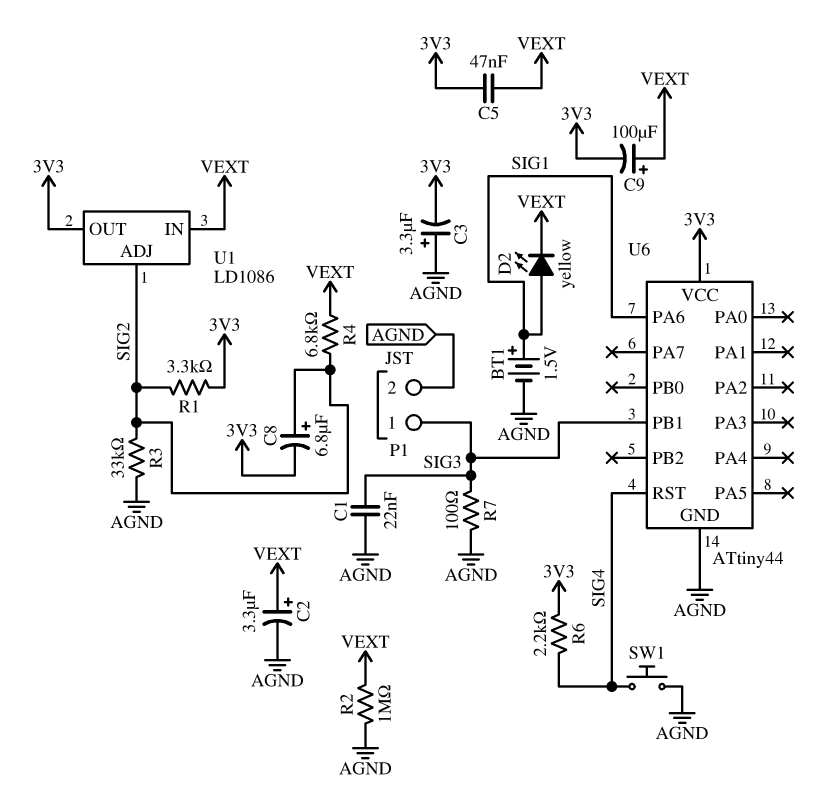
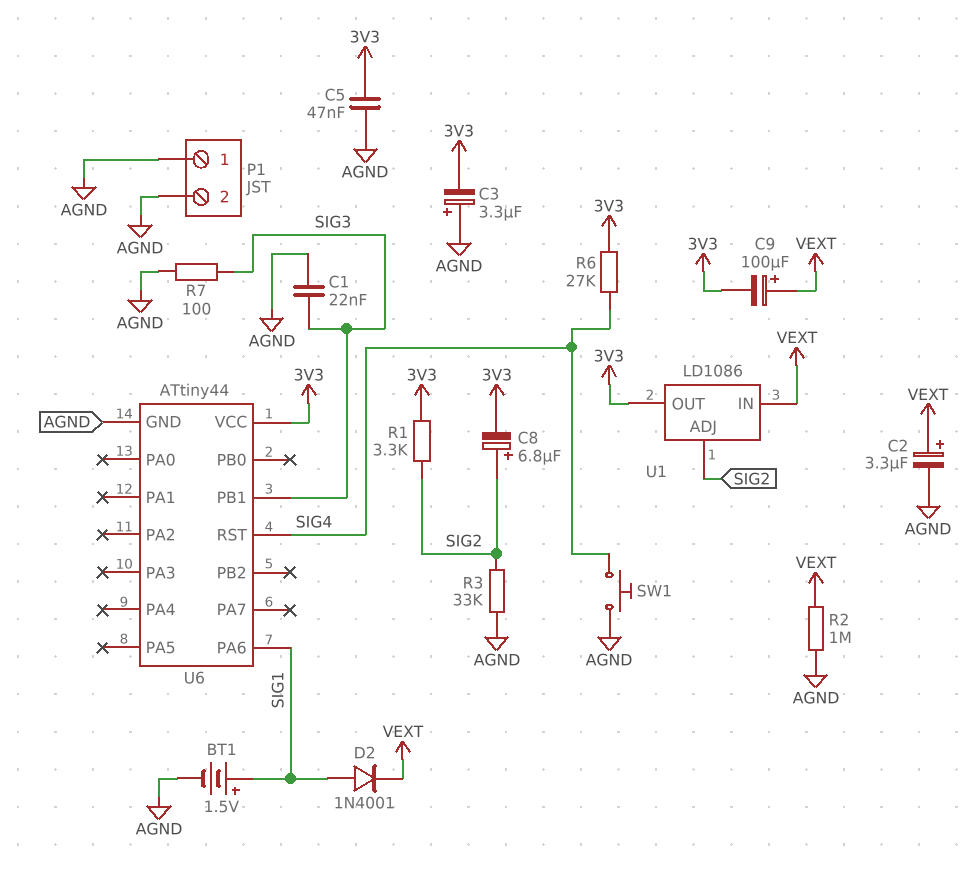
C5: 47nF (3V3, VEXT) -> 47nF (3V3, AGND)
D2: LED yellow (A SIG1, K VEXT) -> diode 1N4001 (A SIG1, K VEXT)
P1 pin 1: SIG3 -> AGND
R4: 6.8k (SIG2, VEXT) -> none
R6: 2.2k (3V3, SIG4) -> 27k (3V3, SIG4)

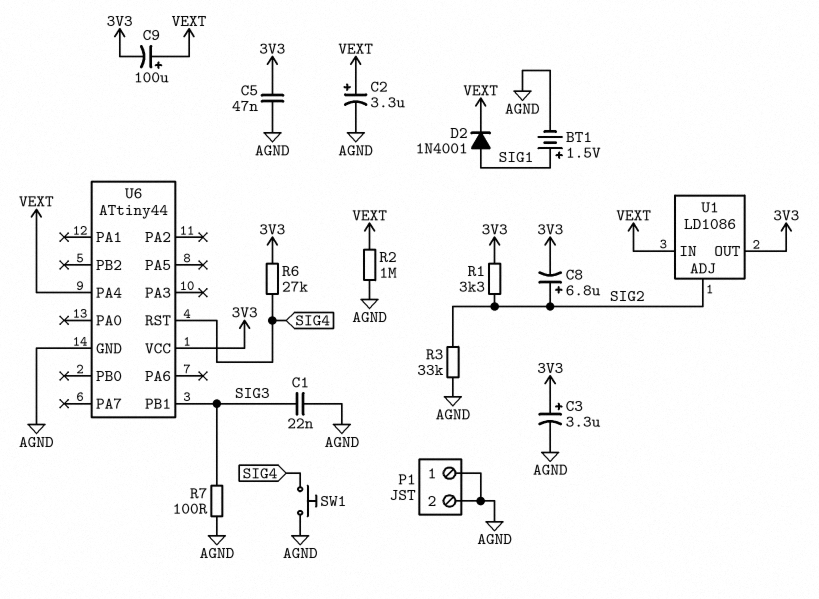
C3: 3.3uF (plus AGND, minus 3V3) -> 3.3uF (plus 3V3, minus AGND)
U6 pin PA4: none -> VEXT
U6 pin PA6: SIG1 -> none

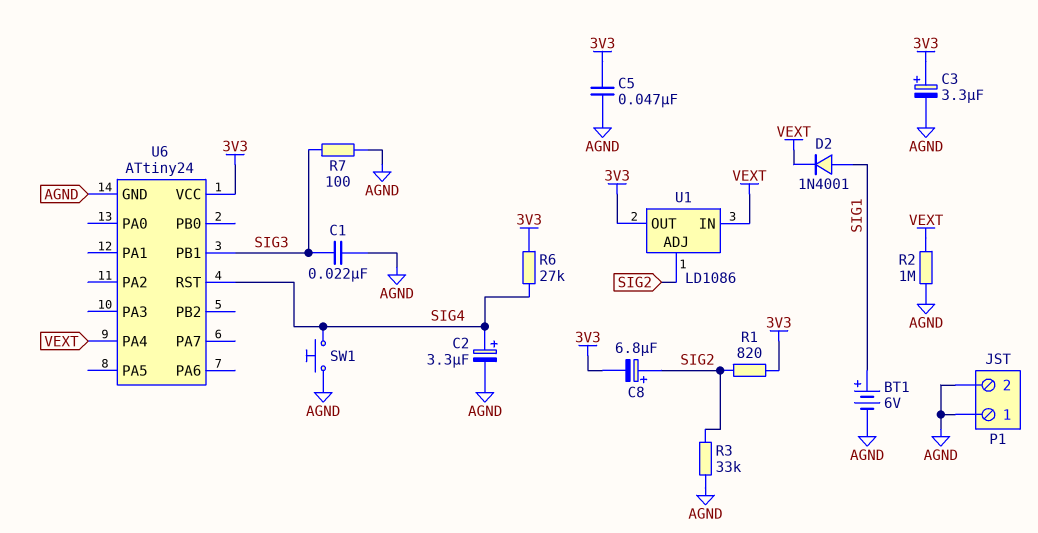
BT1: 1.5V (plus SIG1, minus AGND) -> 6V (plus SIG1, minus AGND)
C2: 3.3uF (plus VEXT, minus AGND) -> 3.3uF (plus SIG4, minus AGND)
C9: 100uF (plus VEXT, minus 3V3) -> none
R1: 3.3k (3V3, SIG2) -> 820 (3V3, SIG2)
U6: ATtiny44 -> ATtiny24

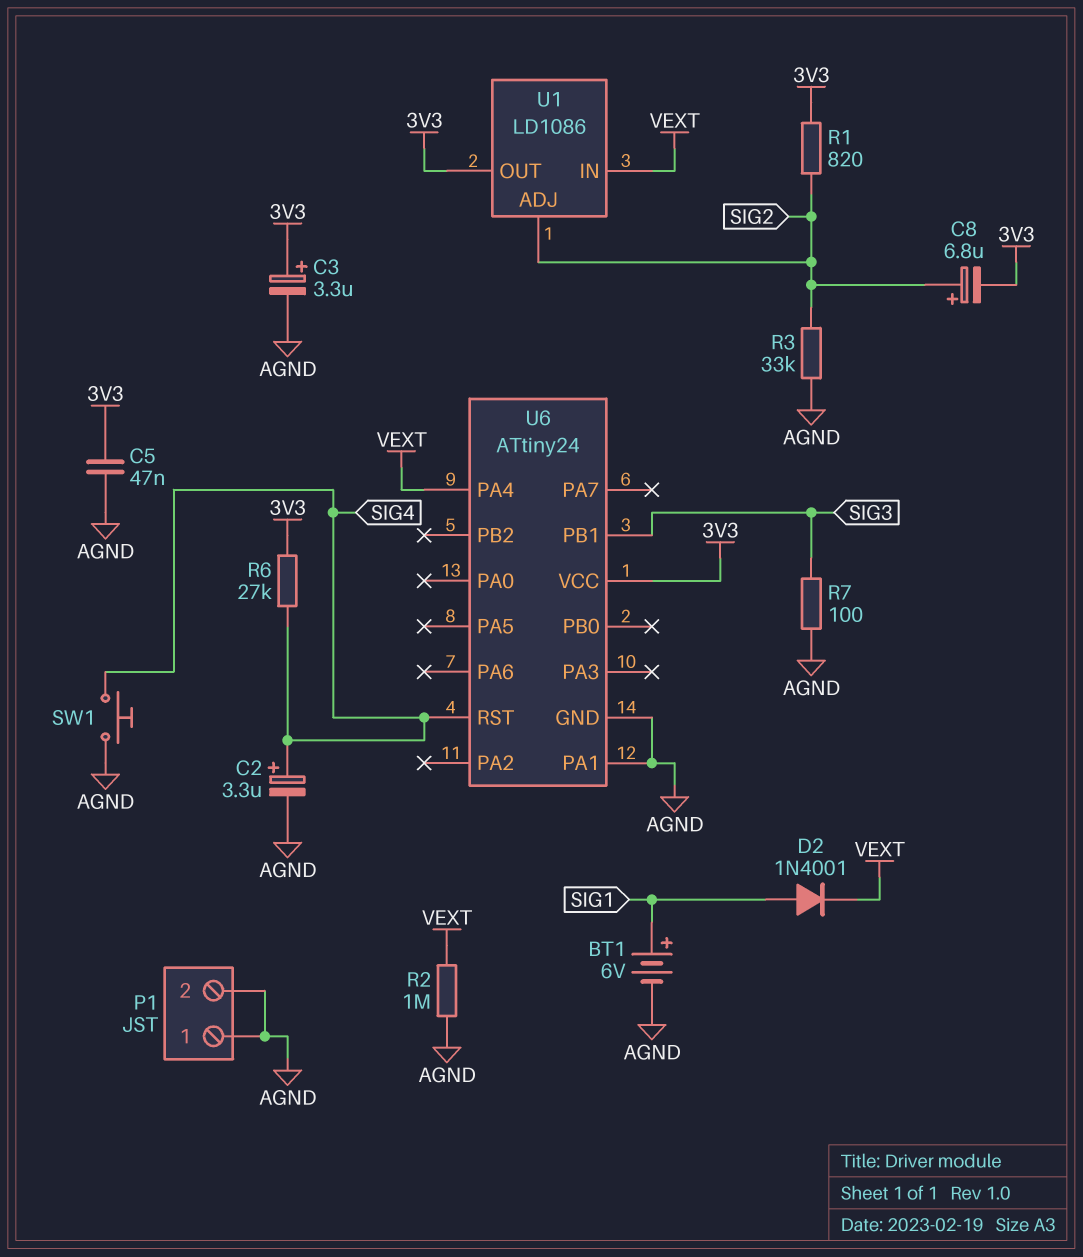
C1: 22nF (AGND, SIG3) -> none
U6 pin PA1: none -> AGND

